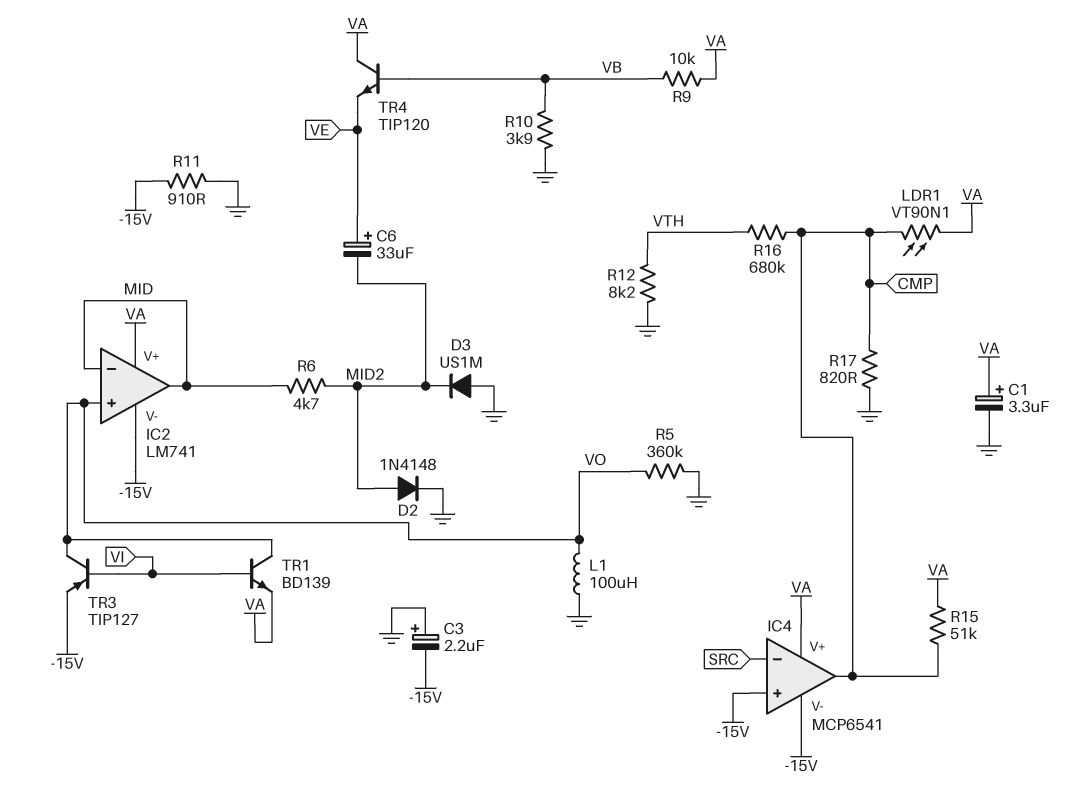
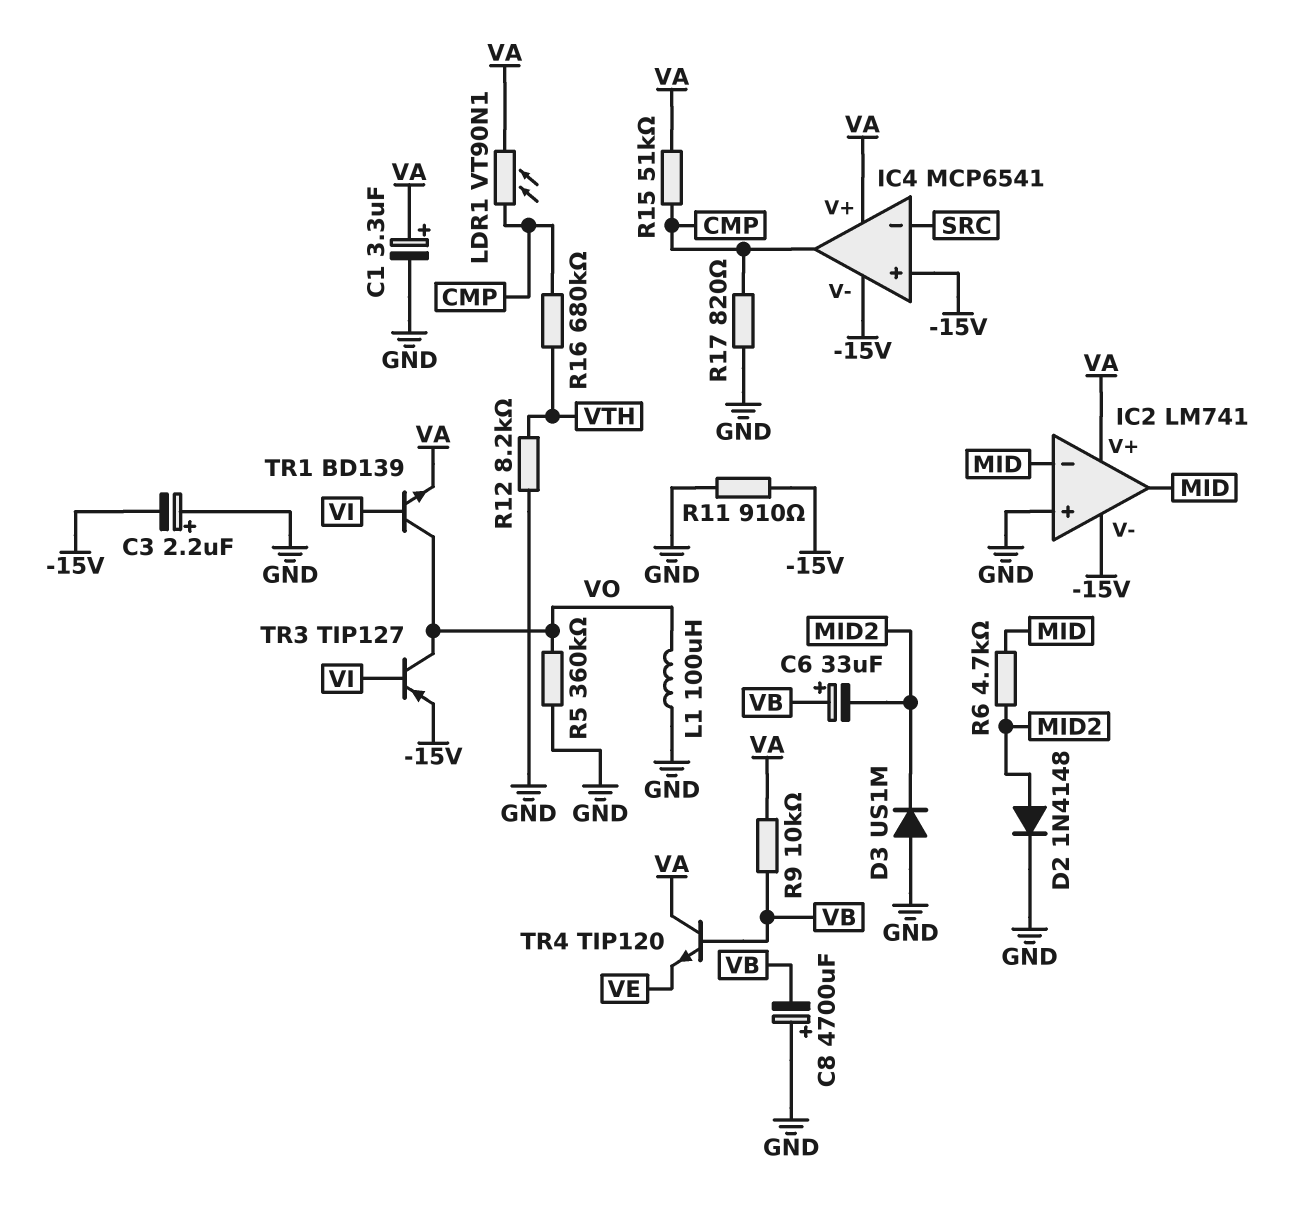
C6: 33uF (plus VE, minus MID2) -> 33uF (plus VB, minus MID2)
C8: none -> 4700uF (plus GND, minus VB)
IC2 pin in+: VO -> GND
R10: 3.9k (GND, VB) -> none

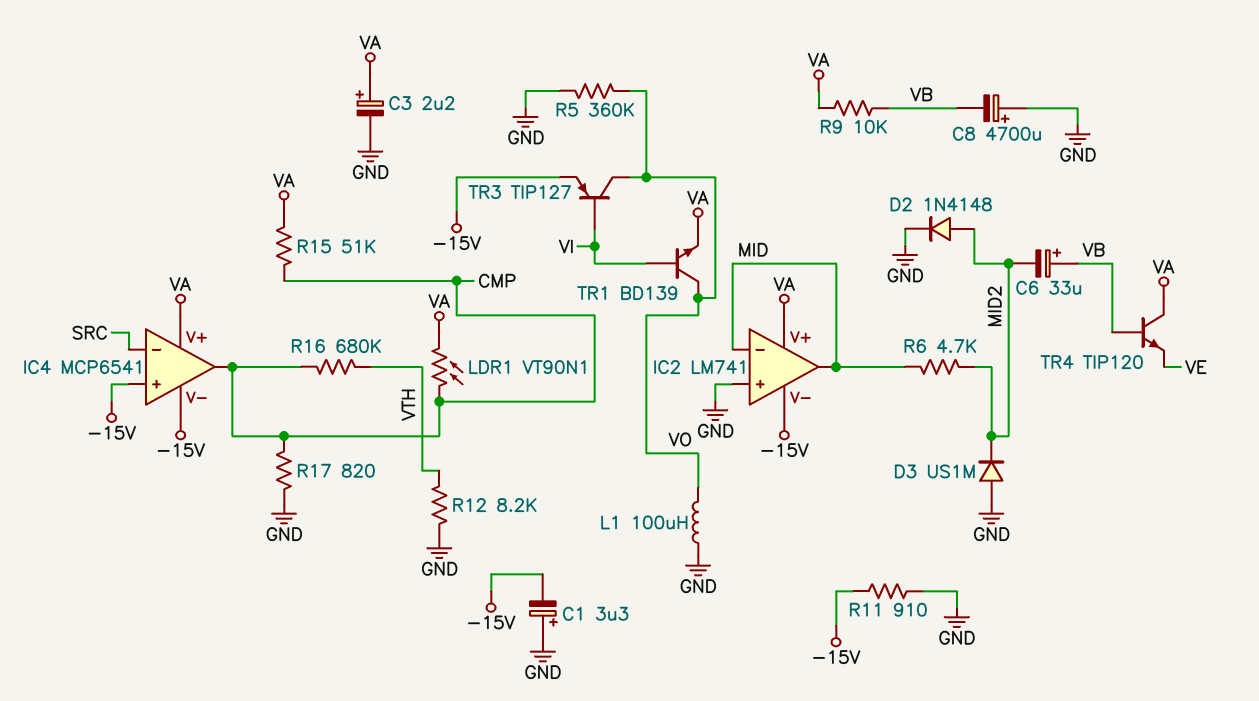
C1: 3.3uF (plus VA, minus GND) -> 3.3uF (plus GND, minus -15V)
C3: 2.2uF (plus GND, minus -15V) -> 2.2uF (plus VA, minus GND)

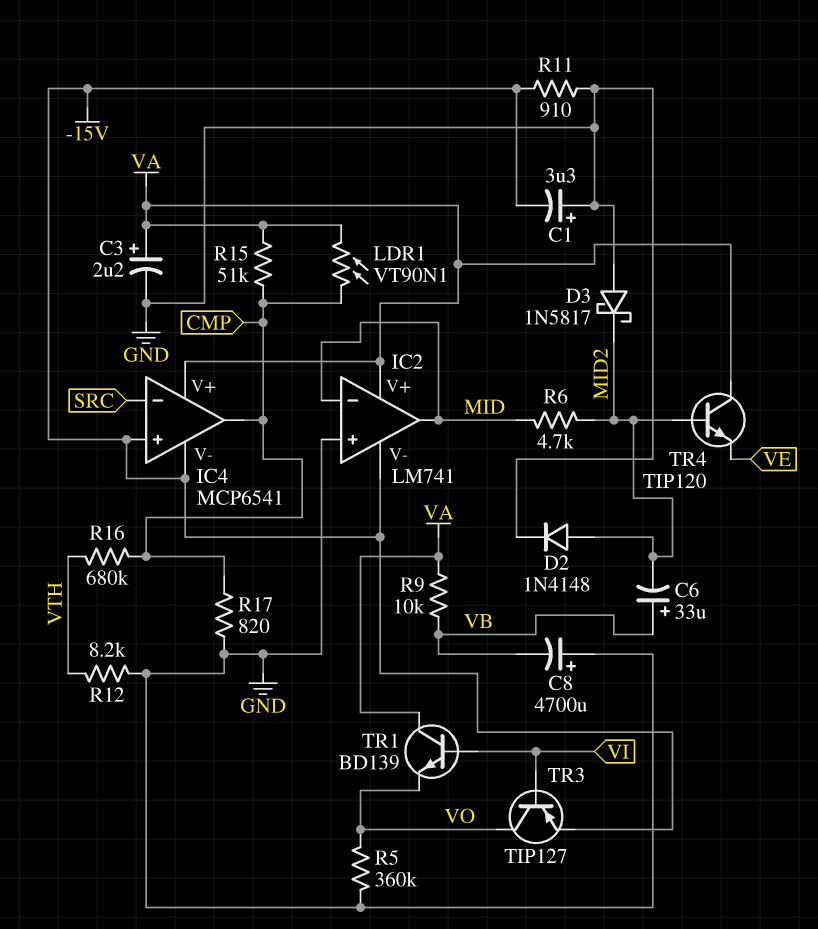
D3: diode US1M (A GND, K MID2) -> schottky 1N5817 (A GND, K MID2)
L1: 100uH (GND, VO) -> none
TR1: NPN BD139 (B VI, C VO, E VA) -> NPN BD139 (B VI, C VA, E VO)
TR4: NPN TIP120 (B VB, C VA, E VE) -> NPN TIP120 (B MID2, C VA, E VE)

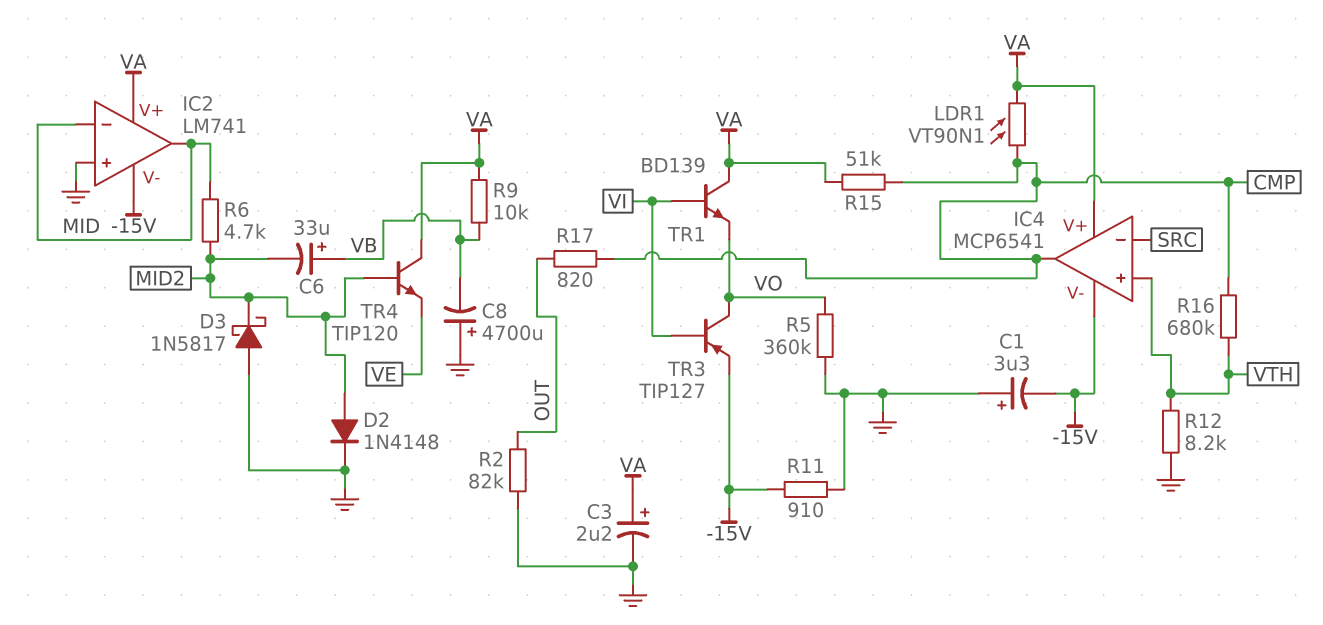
IC4 pin in+: -15V -> VTH
R2: none -> 82k (GND, OUT)
R17: 820 (CMP, GND) -> 820 (CMP, OUT)

